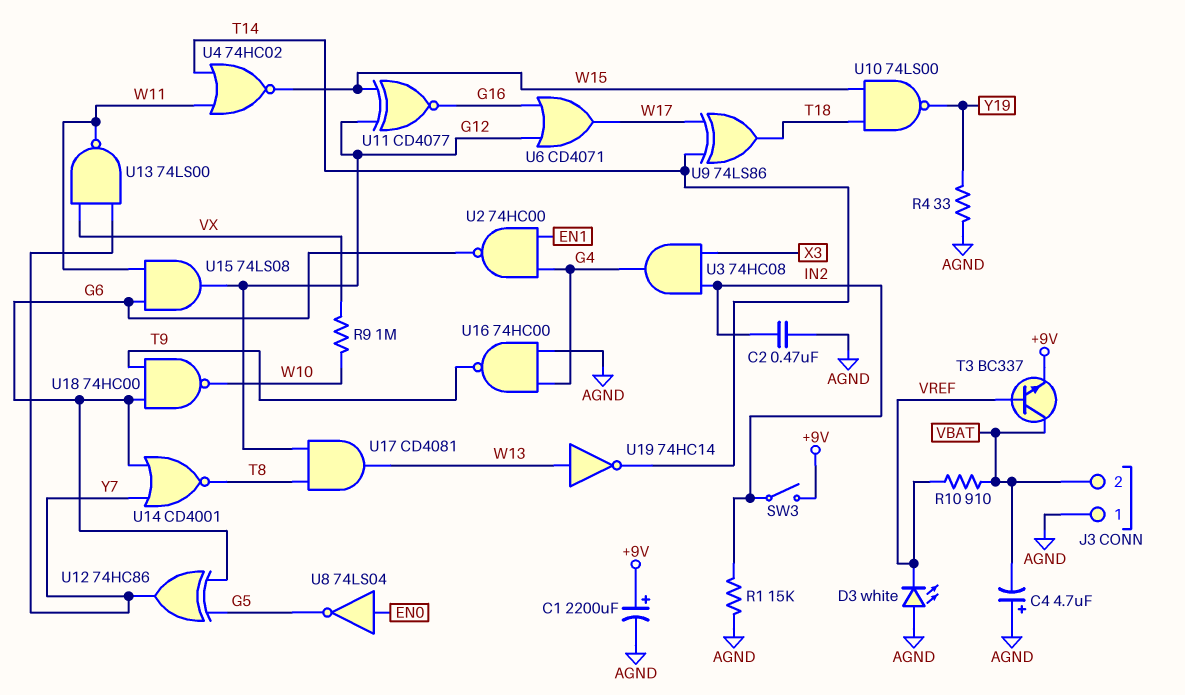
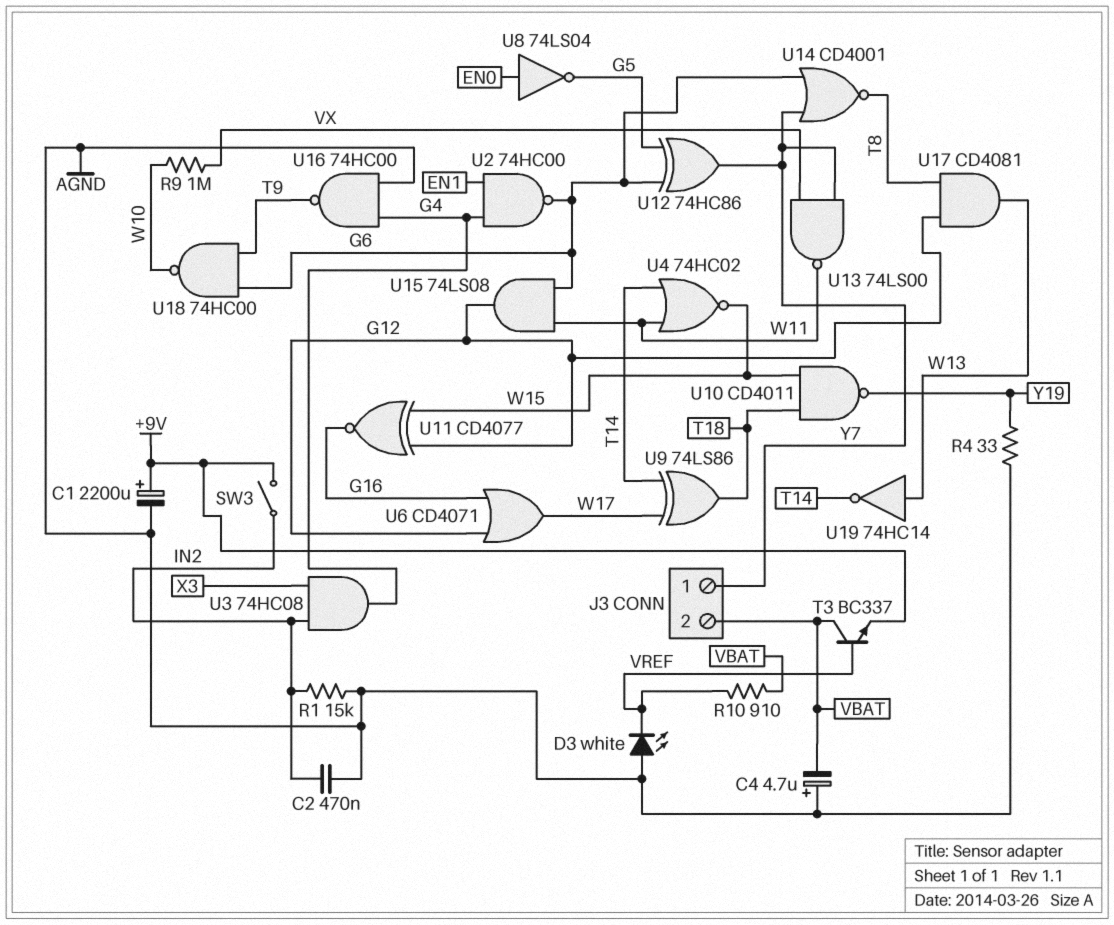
J3 pin 1: AGND -> Y7
U10: NAND 74LS00 (in T18, in W15, out Y19) -> NAND CD4011 (in T18, in W15, out Y19)

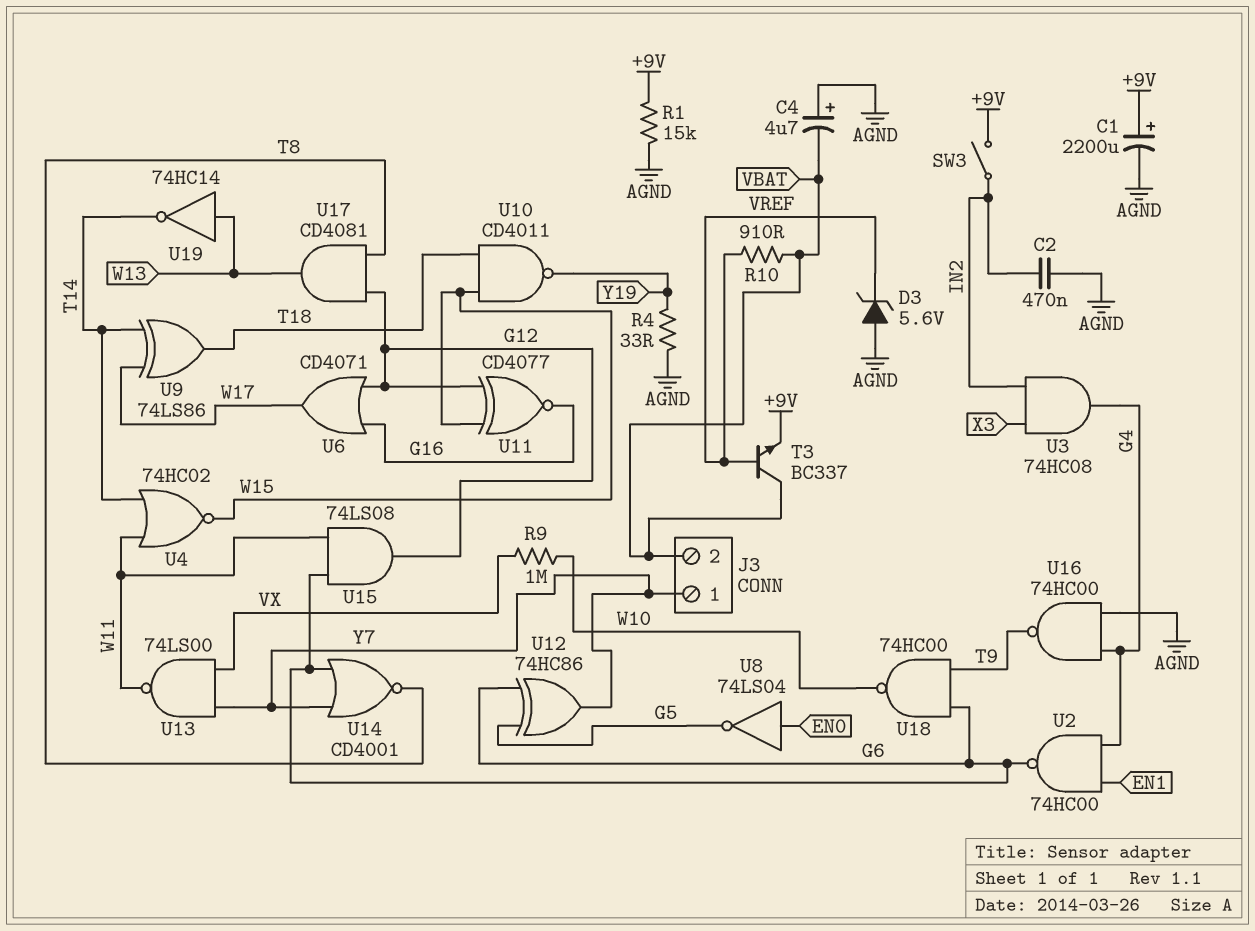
D3: LED white (A AGND, K VREF) -> zener 5.6V (A AGND, K VREF)
R1: 15k (AGND, IN2) -> 15k (+9V, AGND)

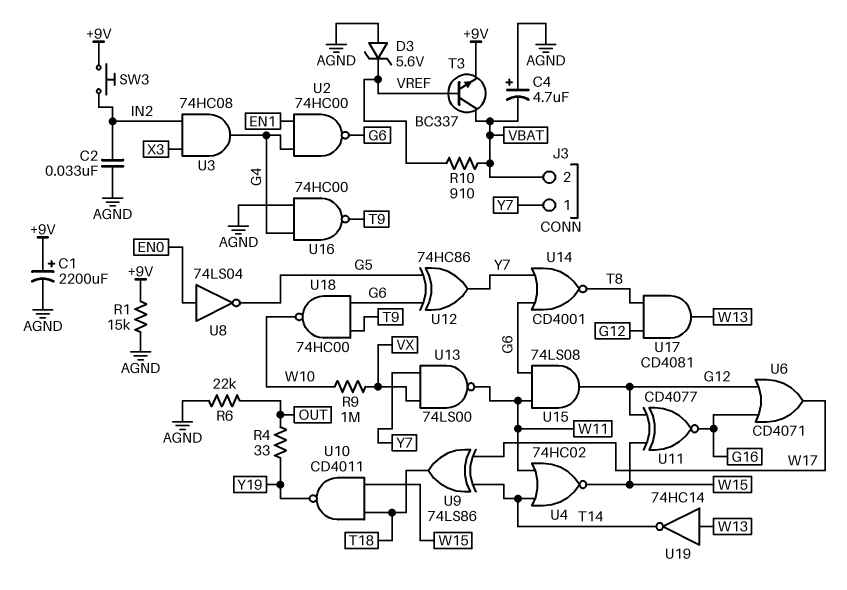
C2: 470nF (AGND, IN2) -> 33nF (AGND, IN2)
R4: 33 (AGND, Y19) -> 33 (OUT, Y19)
R6: none -> 22k (AGND, OUT)
SW3: switch (+9V, IN2) -> button (+9V, IN2)

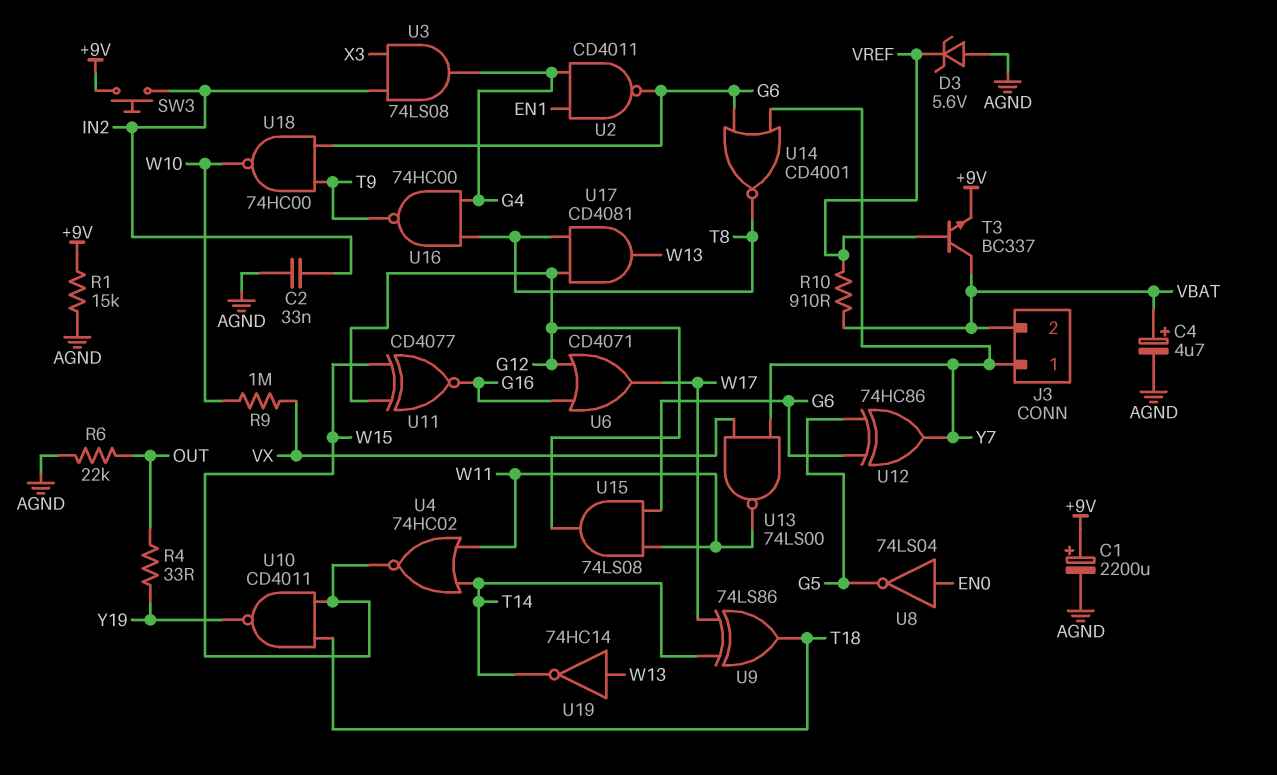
C4: 4.7uF (plus AGND, minus VBAT) -> 4.7uF (plus VBAT, minus AGND)
U2: NAND 74HC00 (in EN1, in G4, out G6) -> NAND CD4011 (in EN1, in G4, out G6)
U3: AND 74HC08 (in IN2, in X3, out G4) -> AND 74LS08 (in IN2, in X3, out G4)
U16: NAND 74HC00 (in AGND, in G4, out T9) -> NAND 74HC00 (in G4, in T8, out T9)

